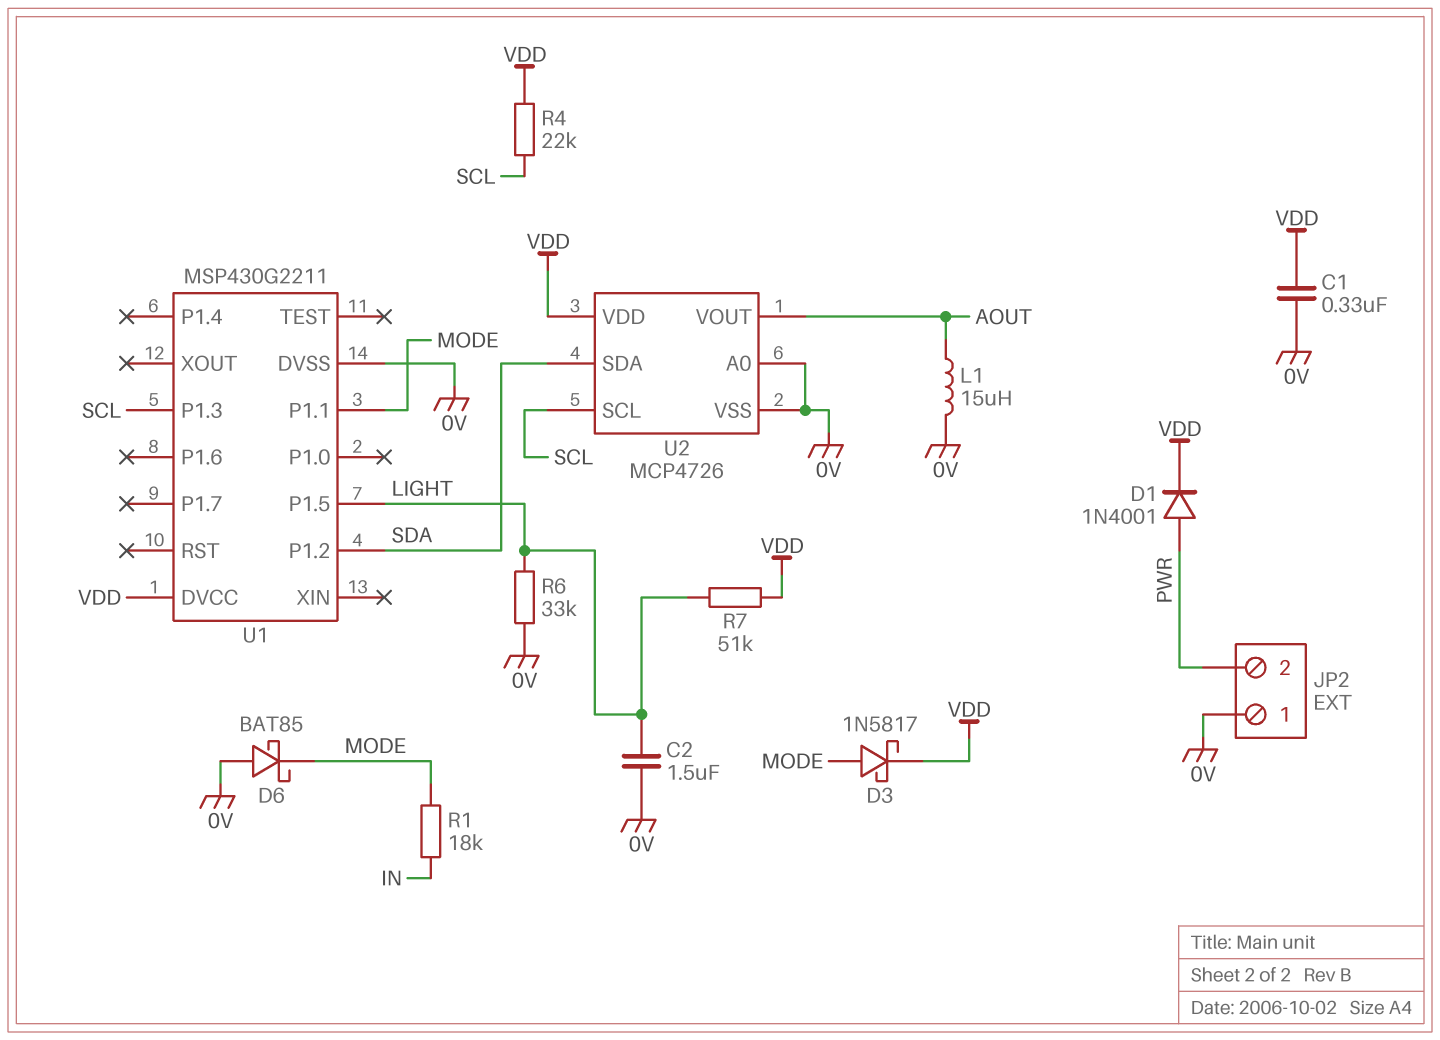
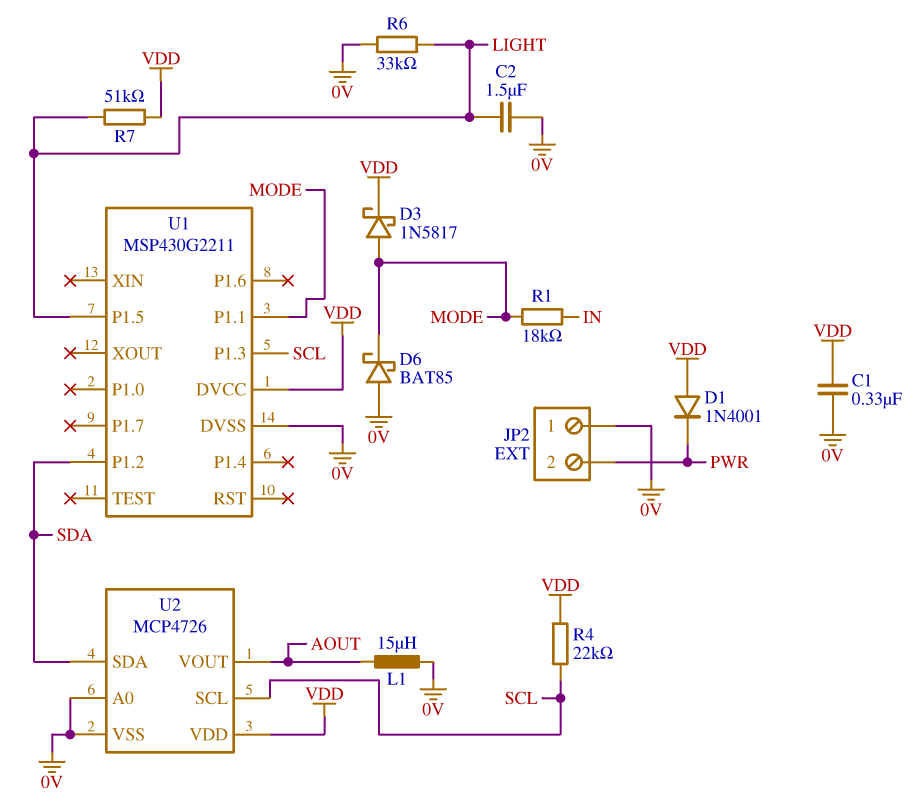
D1: diode 1N4001 (A PWR, K VDD) -> diode 1N4001 (A VDD, K PWR)

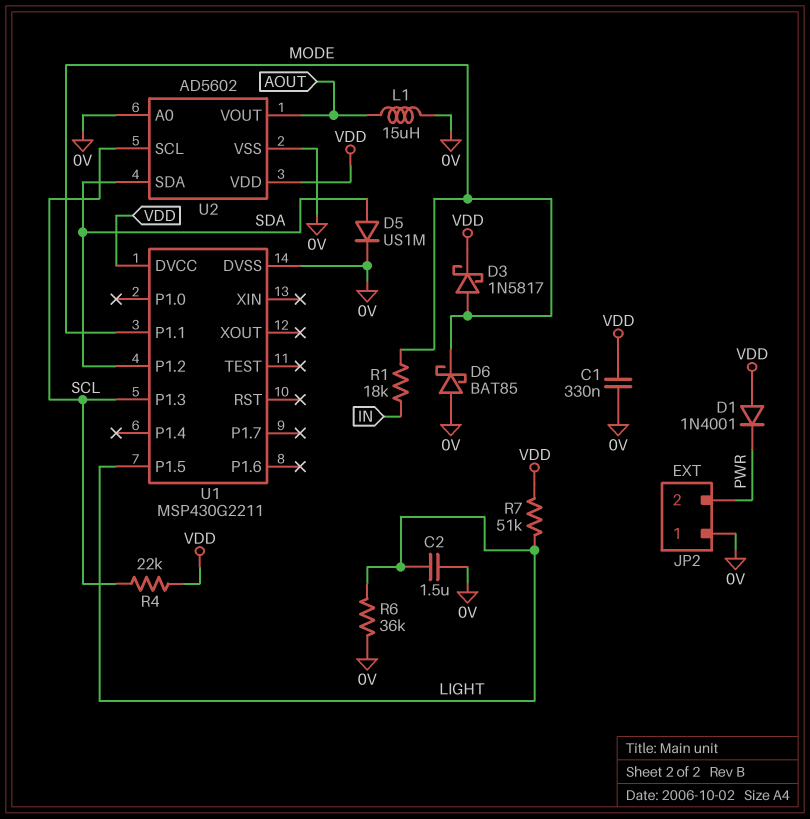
D5: none -> diode US1M (A SDA, K 0V)
R6: 33k (0V, LIGHT) -> 36k (0V, LIGHT)
U2: MCP4726 -> AD5602

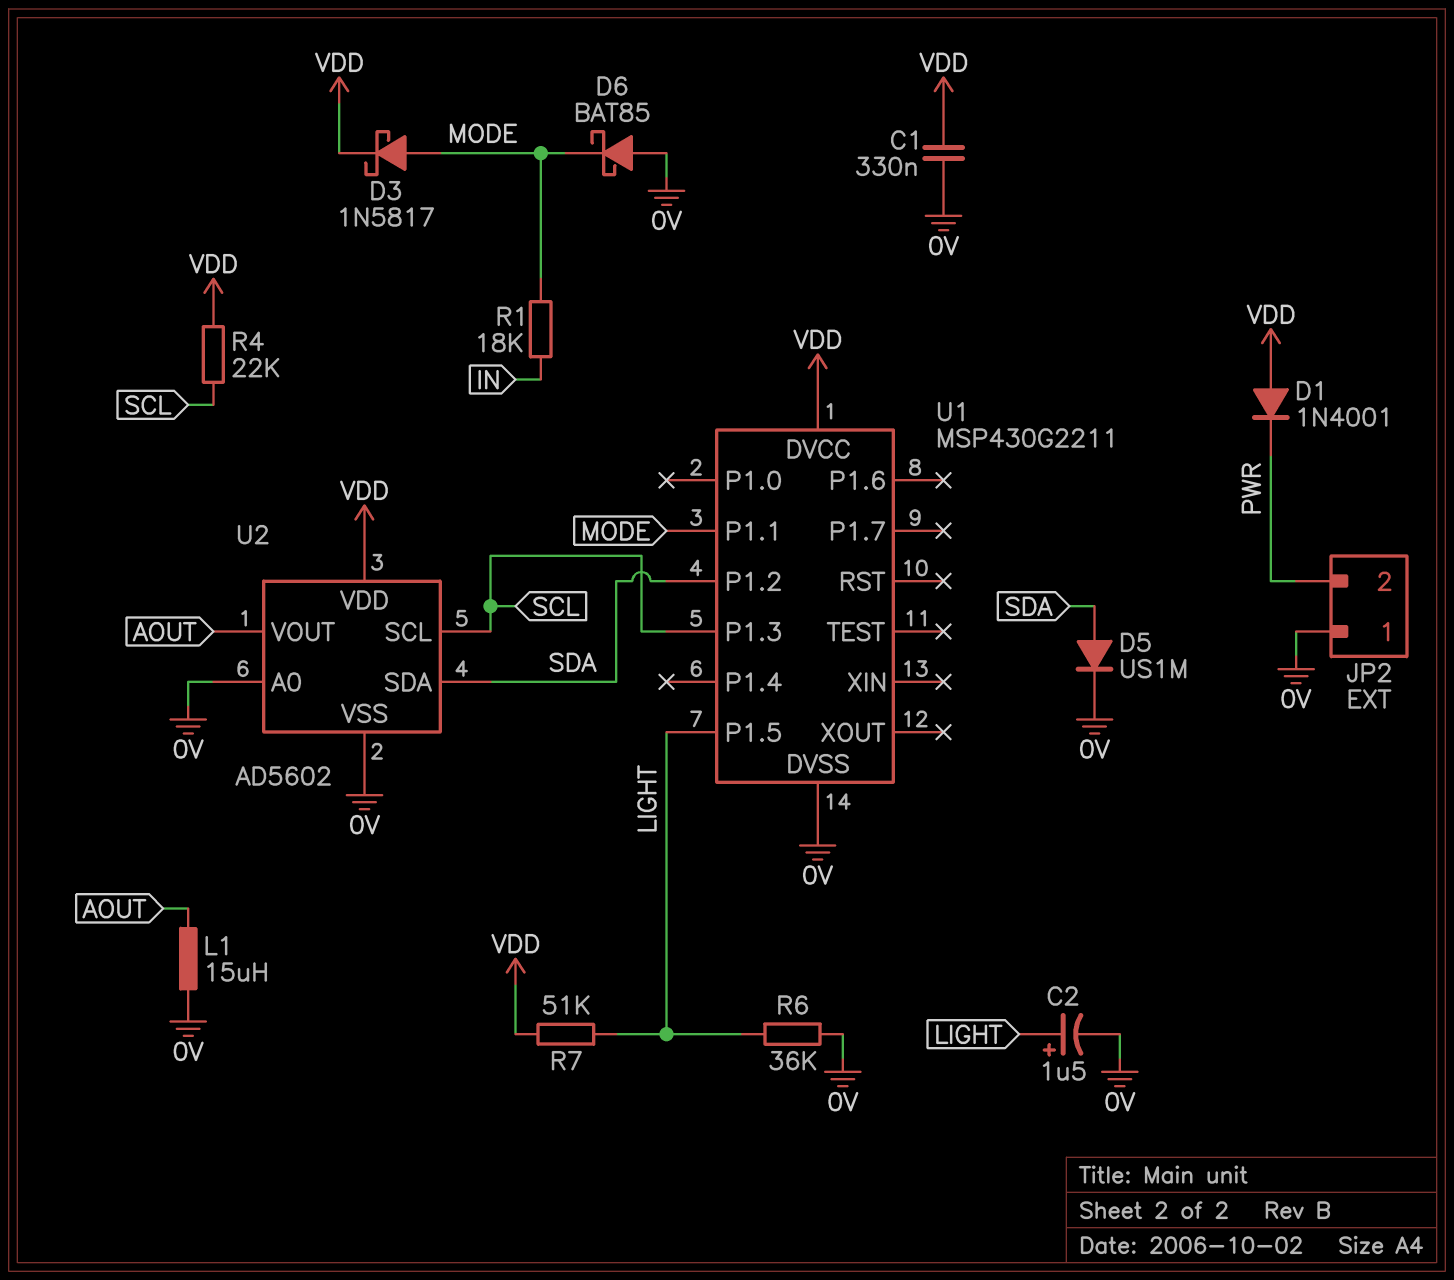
C2: 1.5uF (0V, LIGHT) -> 1.5uF (plus LIGHT, minus 0V)

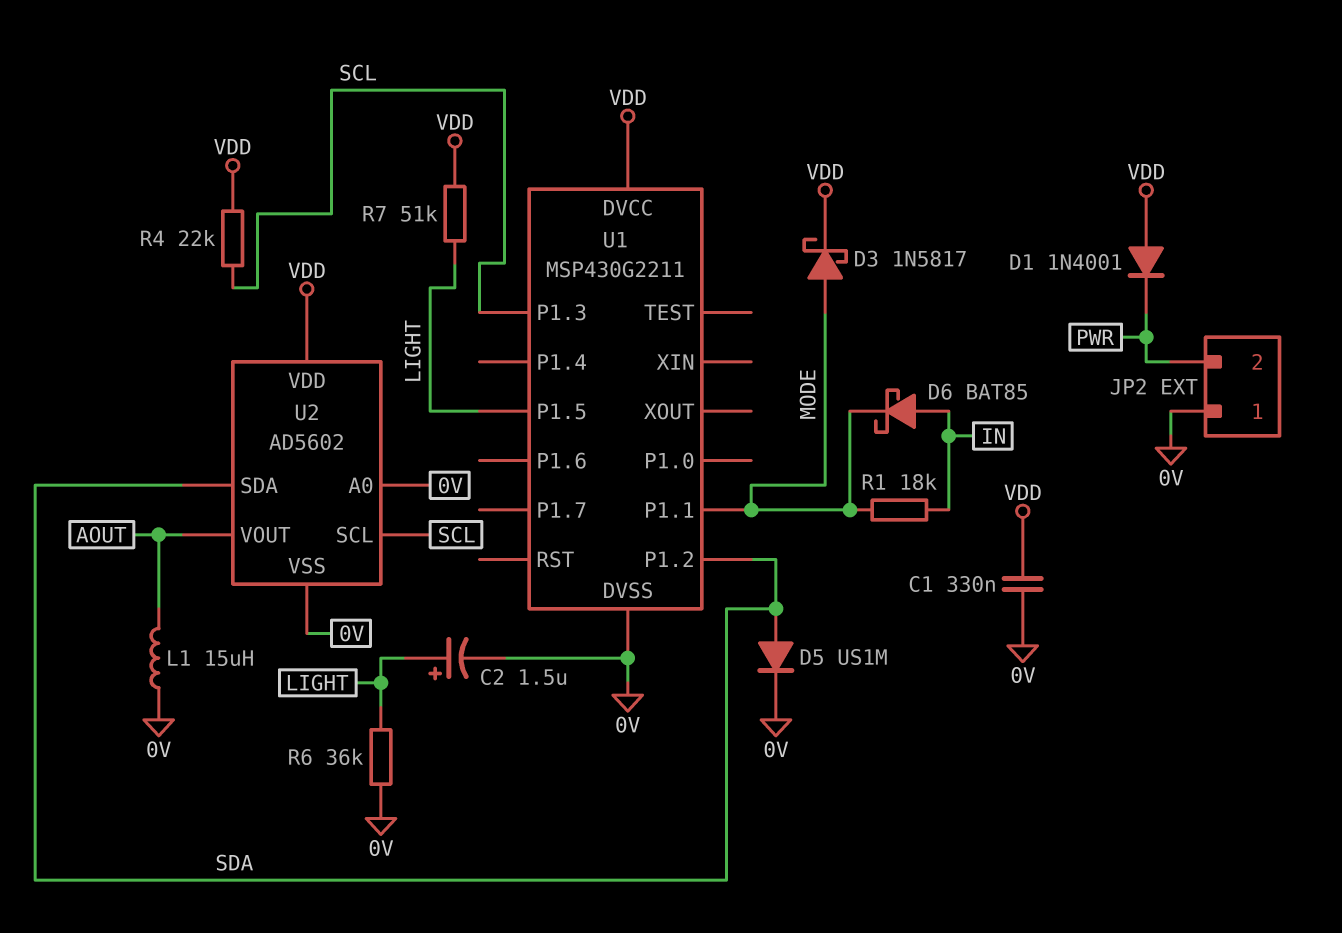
D6: schottky BAT85 (A 0V, K MODE) -> schottky BAT85 (A IN, K MODE)

